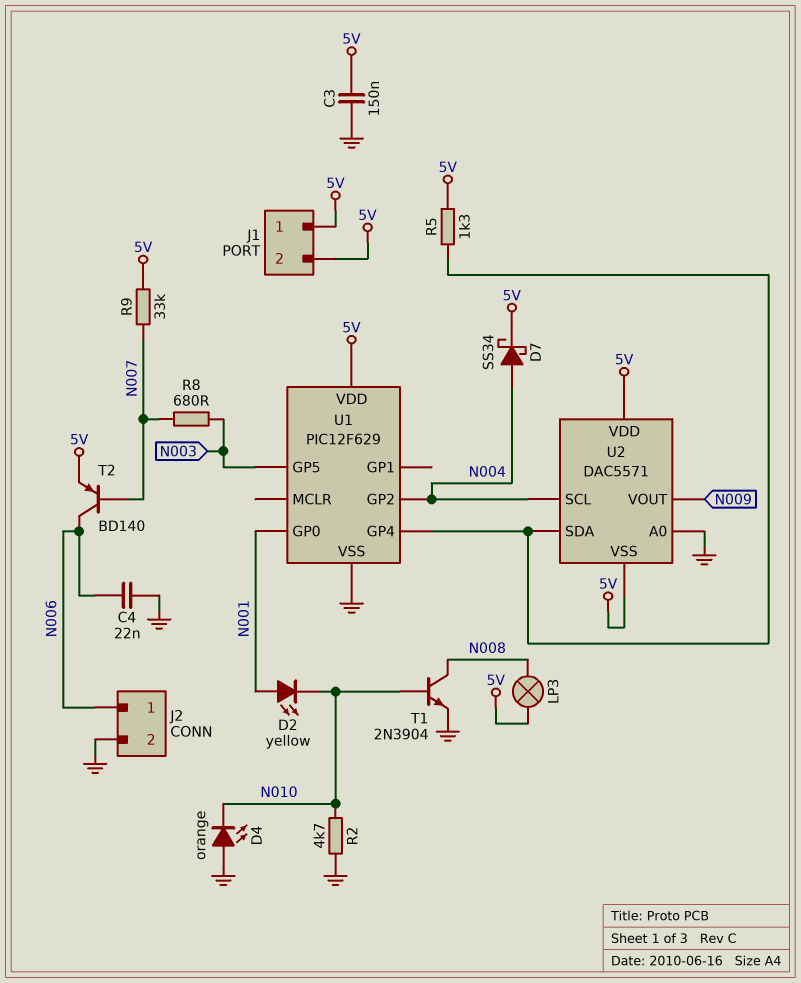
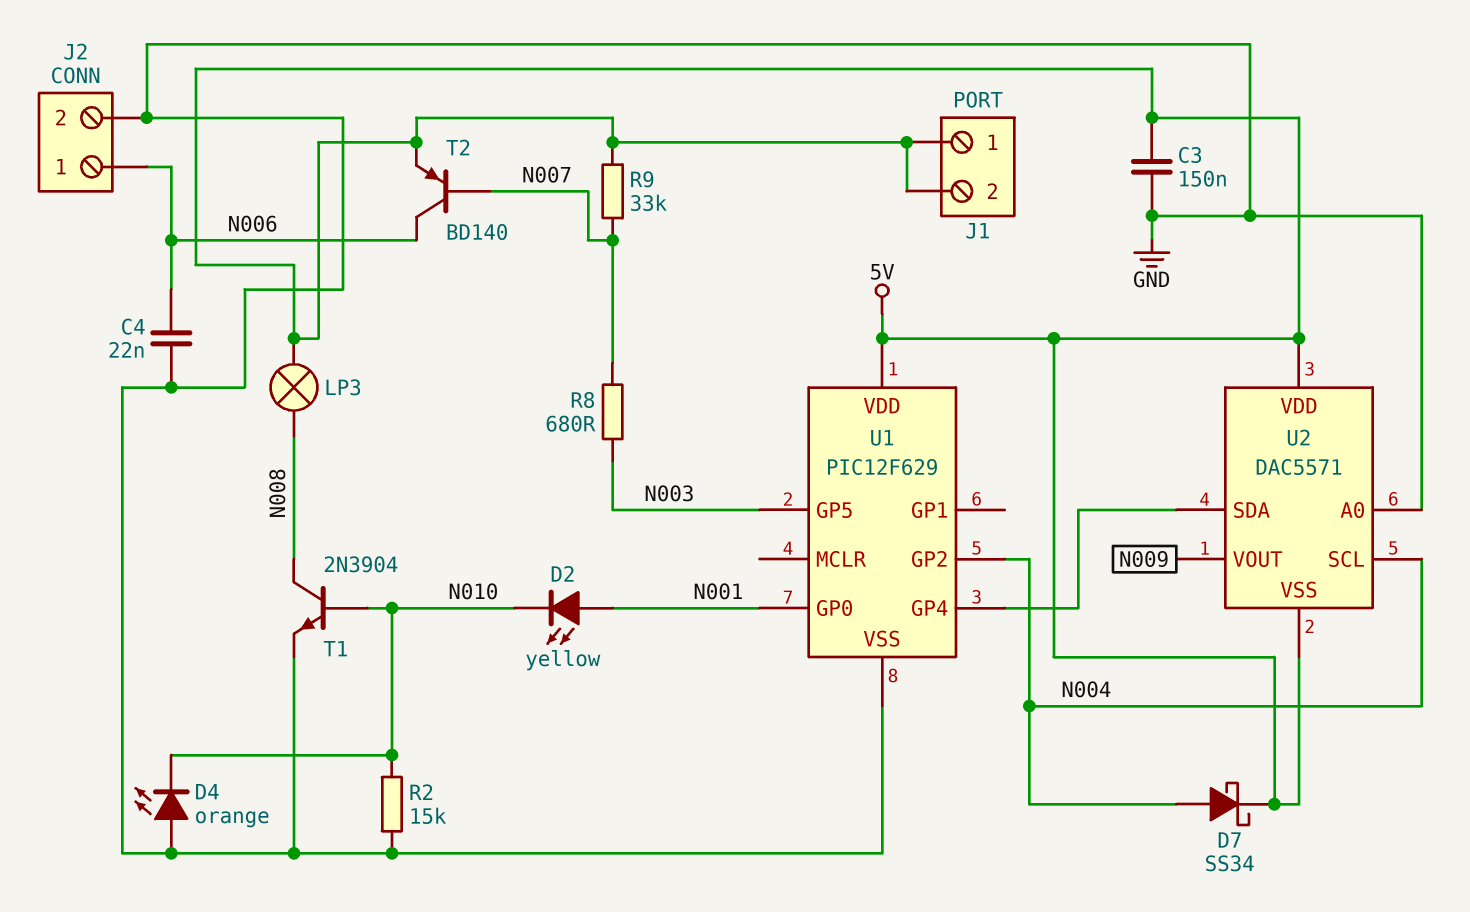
R2: 4.7k (GND, N010) -> 15k (GND, N010)
R5: 1.3k (5V, U1/GP4) -> none

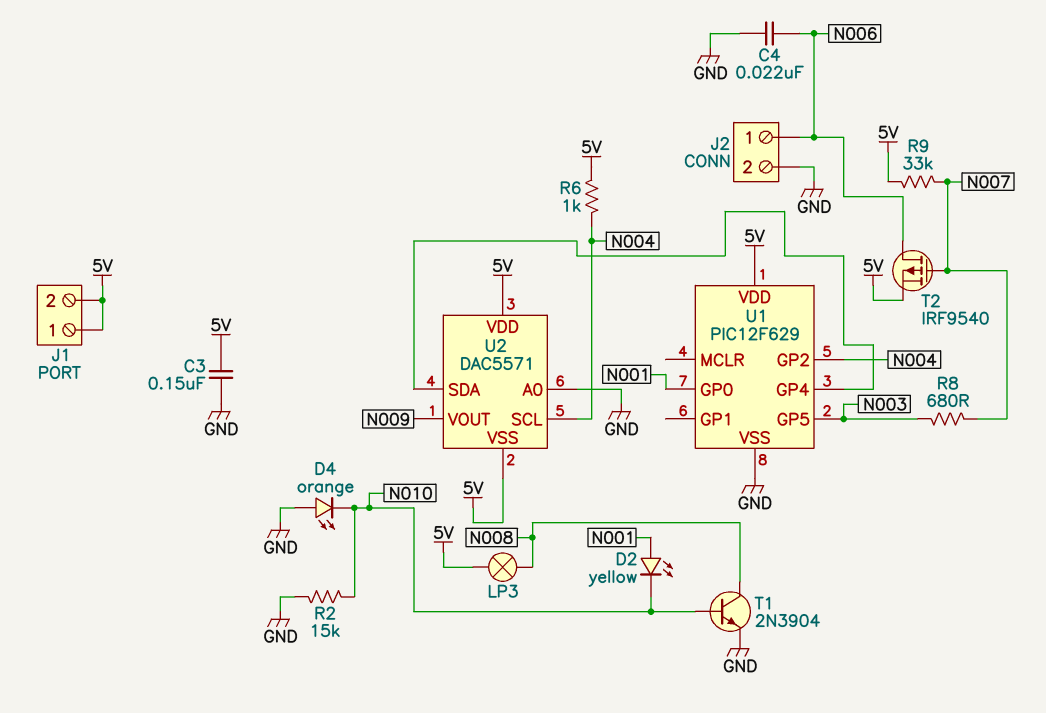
D7: schottky SS34 (A N004, K 5V) -> none
R6: none -> 1k (5V, N004)
T2: PNP BD140 (B N007, C N006, E 5V) -> PMOS IRF9540 (G N007, D N006, S 5V)

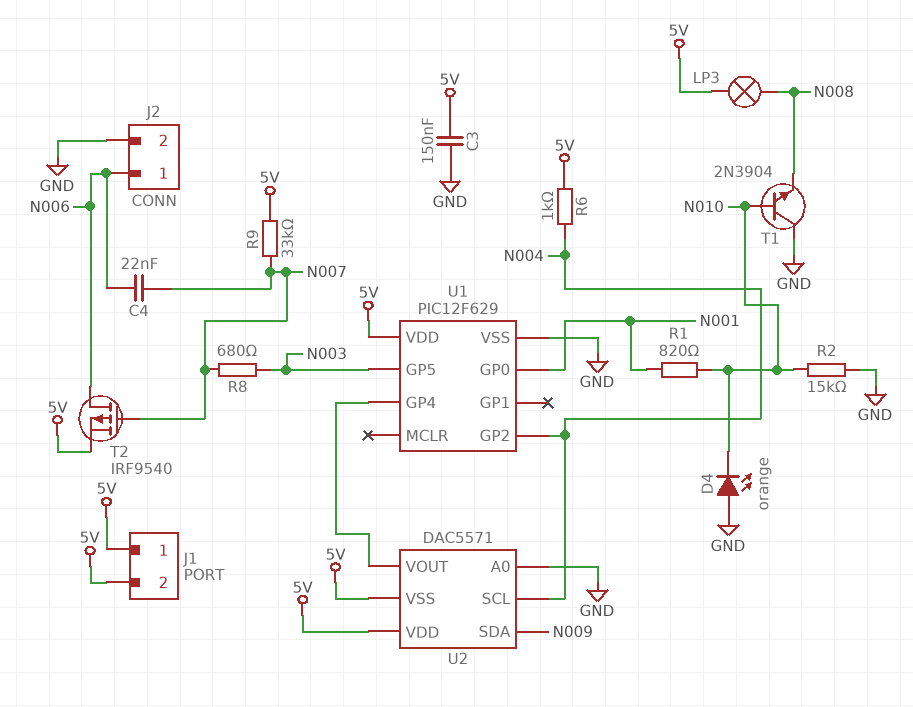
C4: 22nF (GND, N006) -> 22nF (N006, N007)
D2: LED yellow (A N001, K N010) -> none
R1: none -> 820 (N001, N010)
T1: NPN 2N3904 (B N010, C N008, E GND) -> NPN 2N3904 (B N010, C GND, E N008)
U2 pin SDA: U1/GP4 -> N009
U2 pin VOUT: N009 -> U1/GP4

